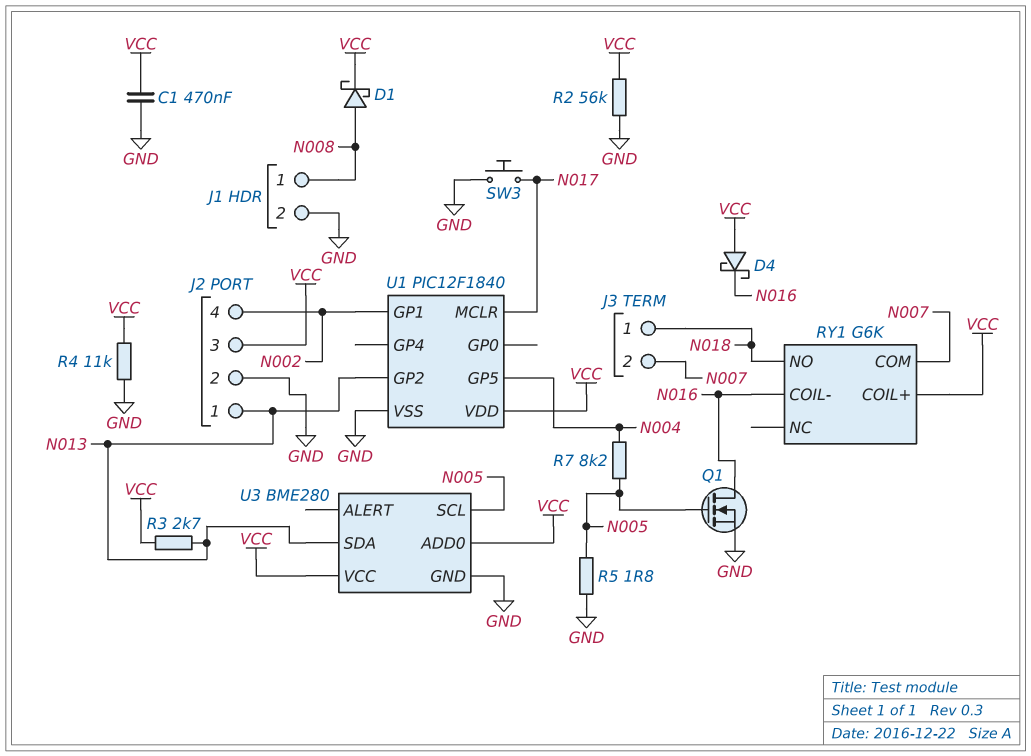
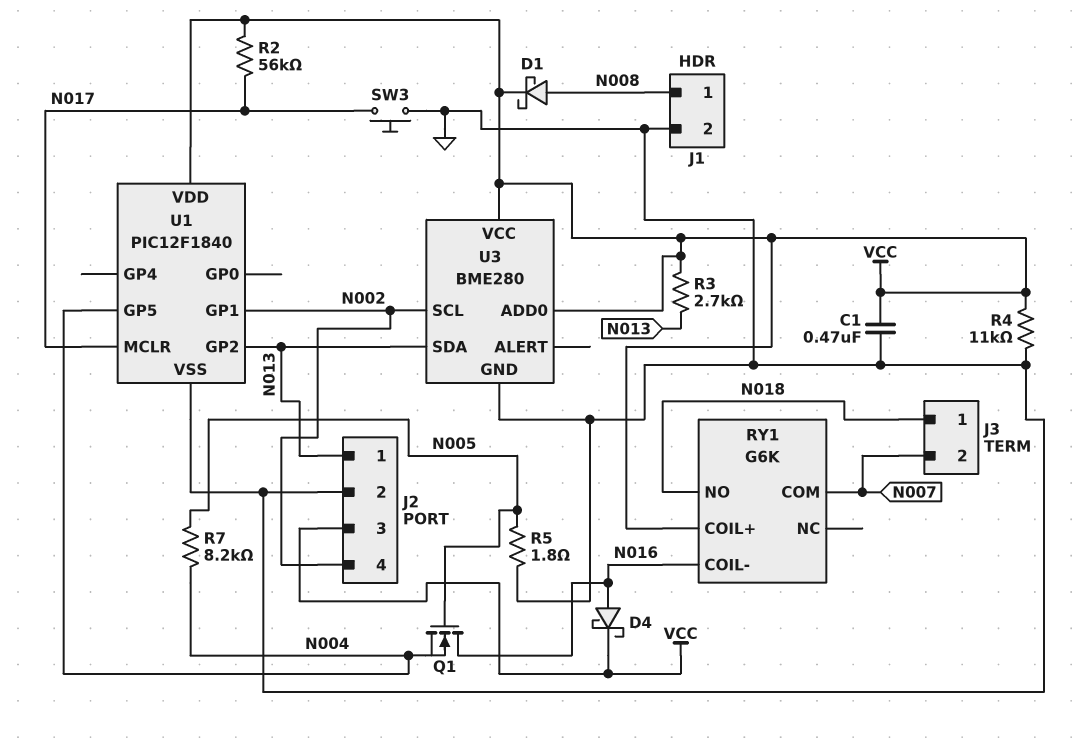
D4: schottky (A VCC, K N016) -> schottky (A N016, K VCC)
Q1: NMOS (G N005, D N016, S GND) -> NMOS (G N005, D N016, S N004)
R2: 56k (GND, VCC) -> 56k (N017, VCC)
U3 pin SCL: N005 -> N002

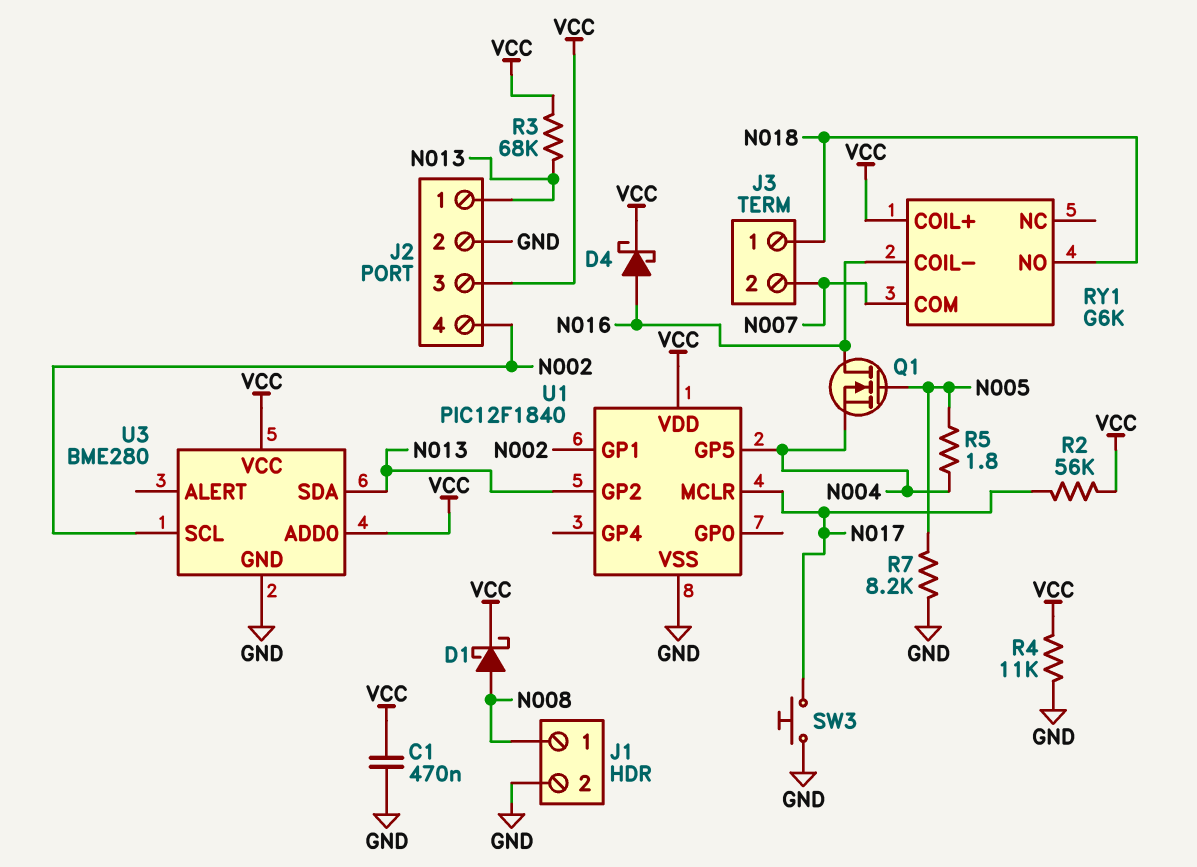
R3: 2.7k (N013, VCC) -> 68k (N013, VCC)
R5: 1.8 (GND, N005) -> 1.8 (N004, N005)
R7: 8.2k (N004, N005) -> 8.2k (GND, N005)

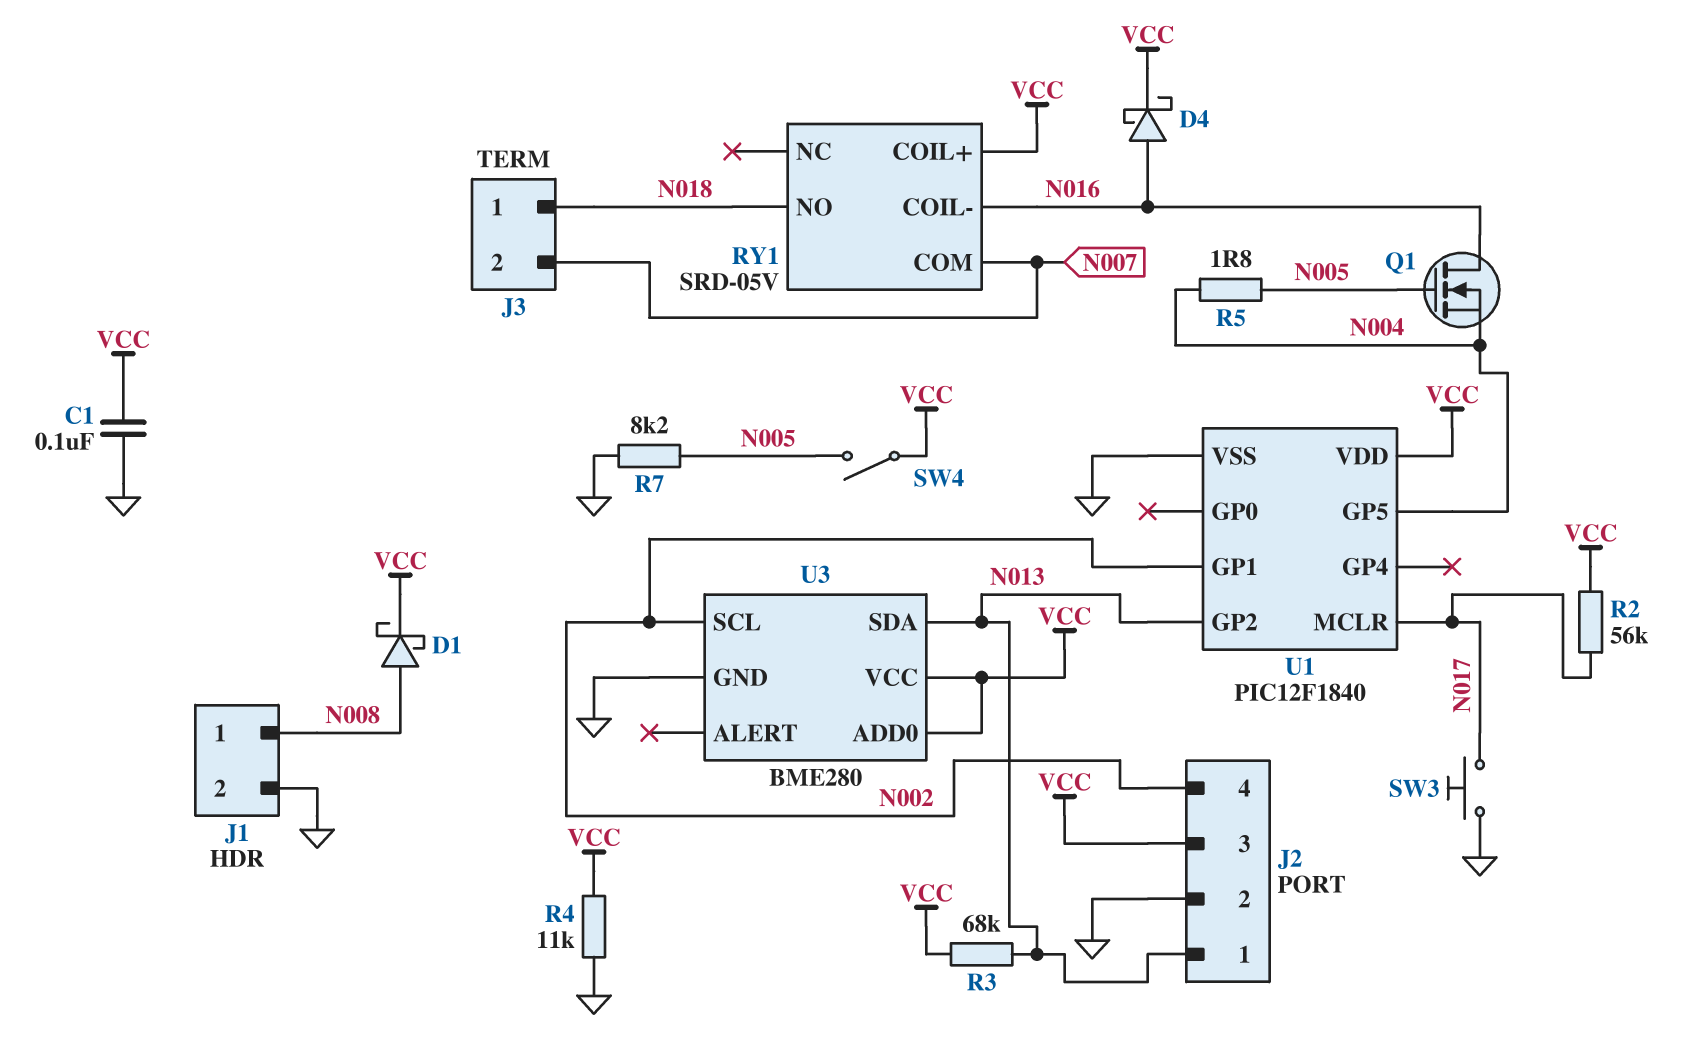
C1: 470nF (GND, VCC) -> 100nF (GND, VCC)
RY1: G6K -> SRD-05V
SW4: none -> switch (N005, VCC)

